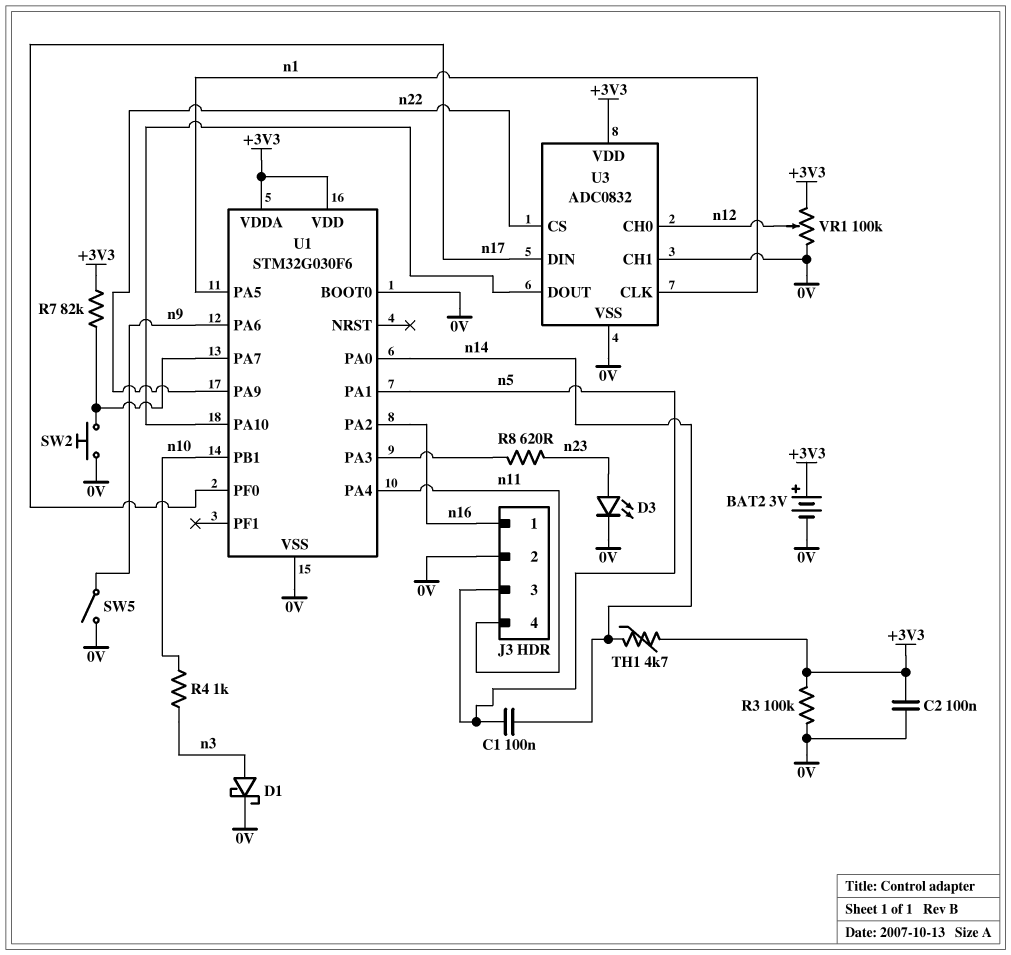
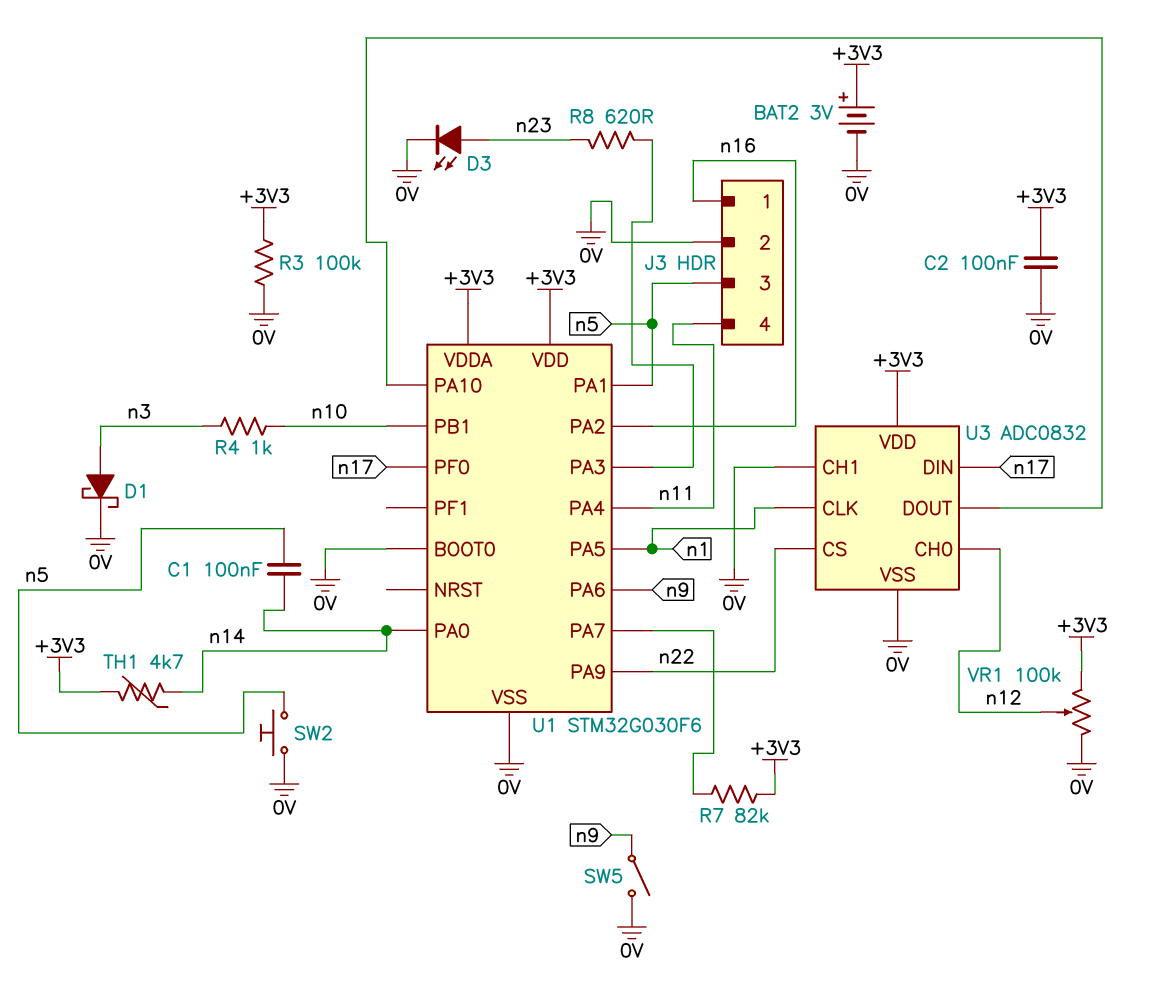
SW2: button (0V, U1/PA7) -> button (0V, n5)

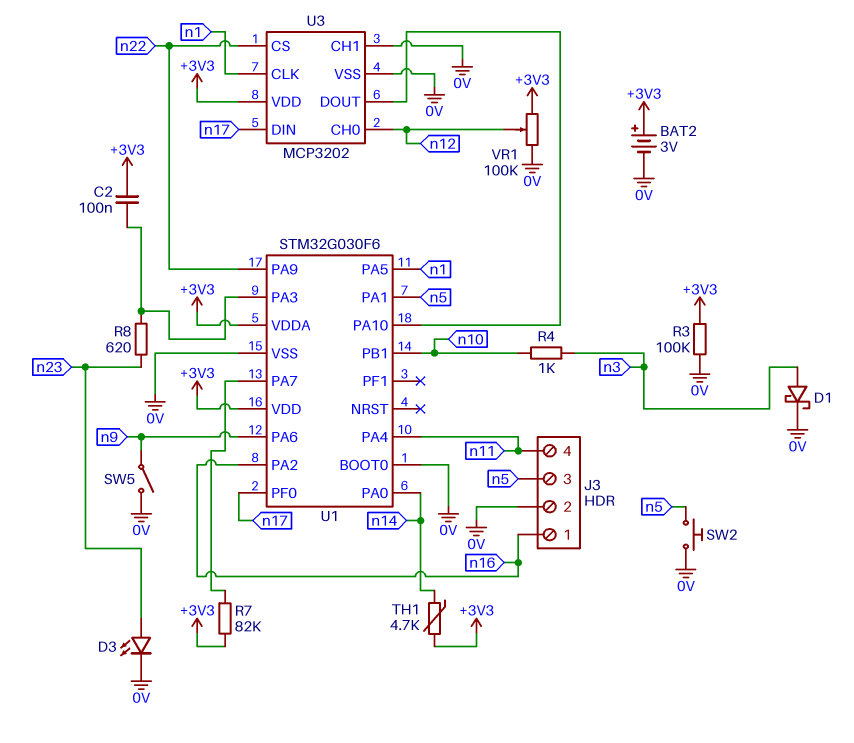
C1: 100nF (n5, n14) -> none
C2: 100nF (+3V3, 0V) -> 100nF (+3V3, U1/PA3)
U3: ADC0832 -> MCP3202

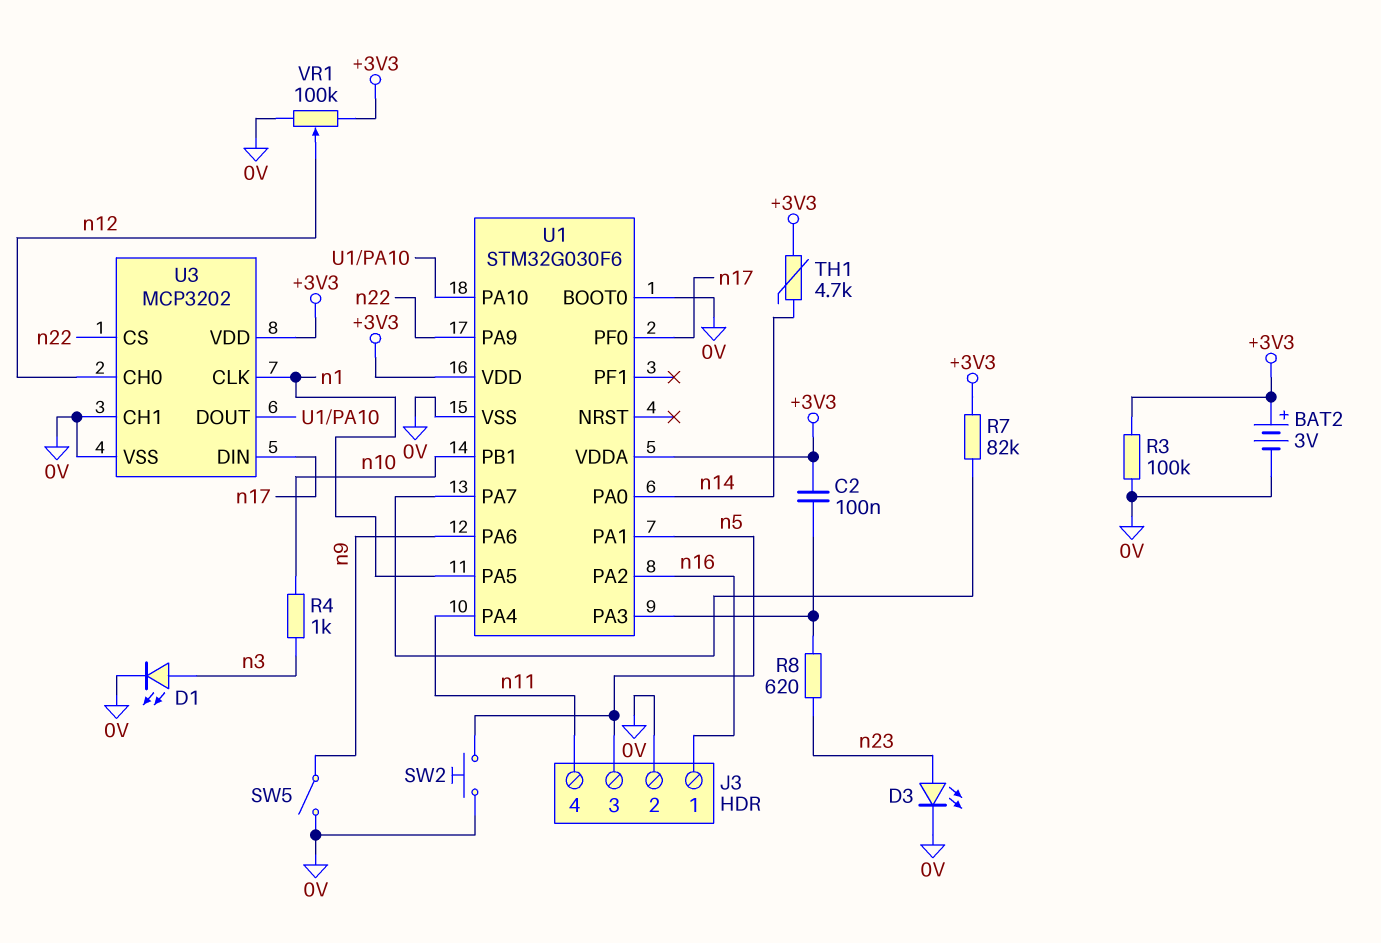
D1: schottky (A n3, K 0V) -> LED (A n3, K 0V)

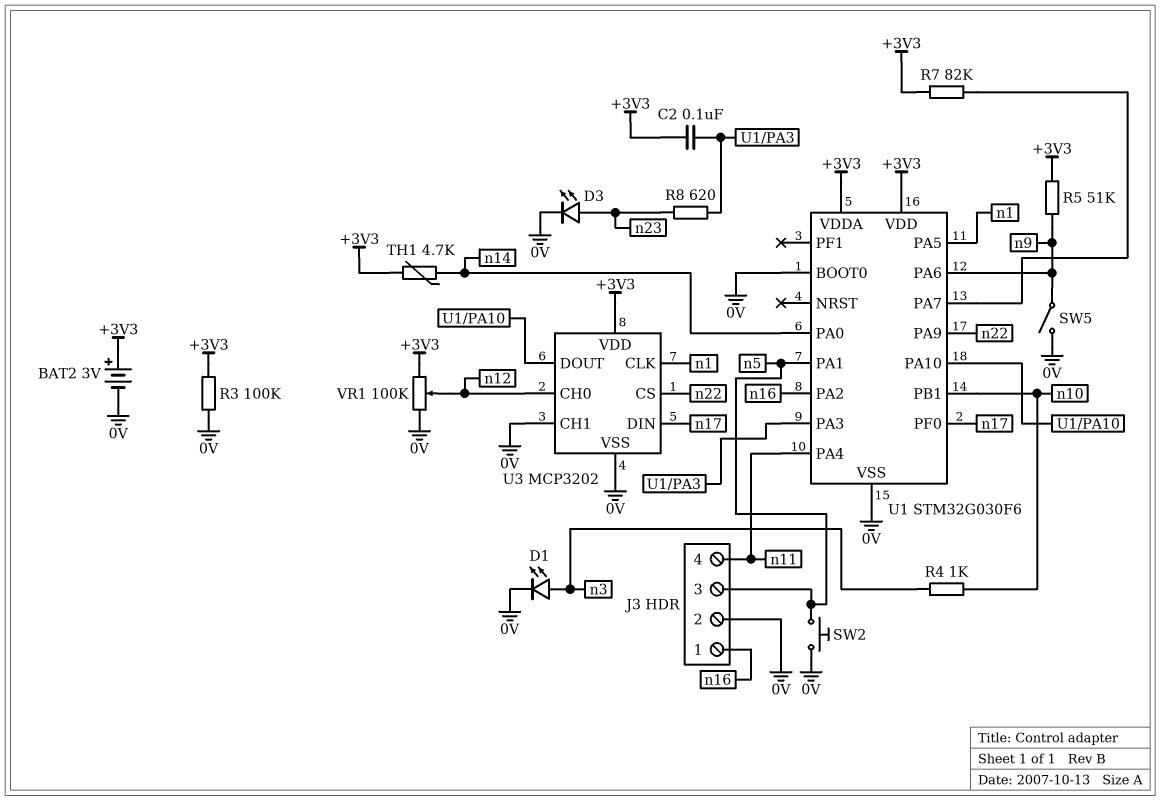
R5: none -> 51k (+3V3, n9)

